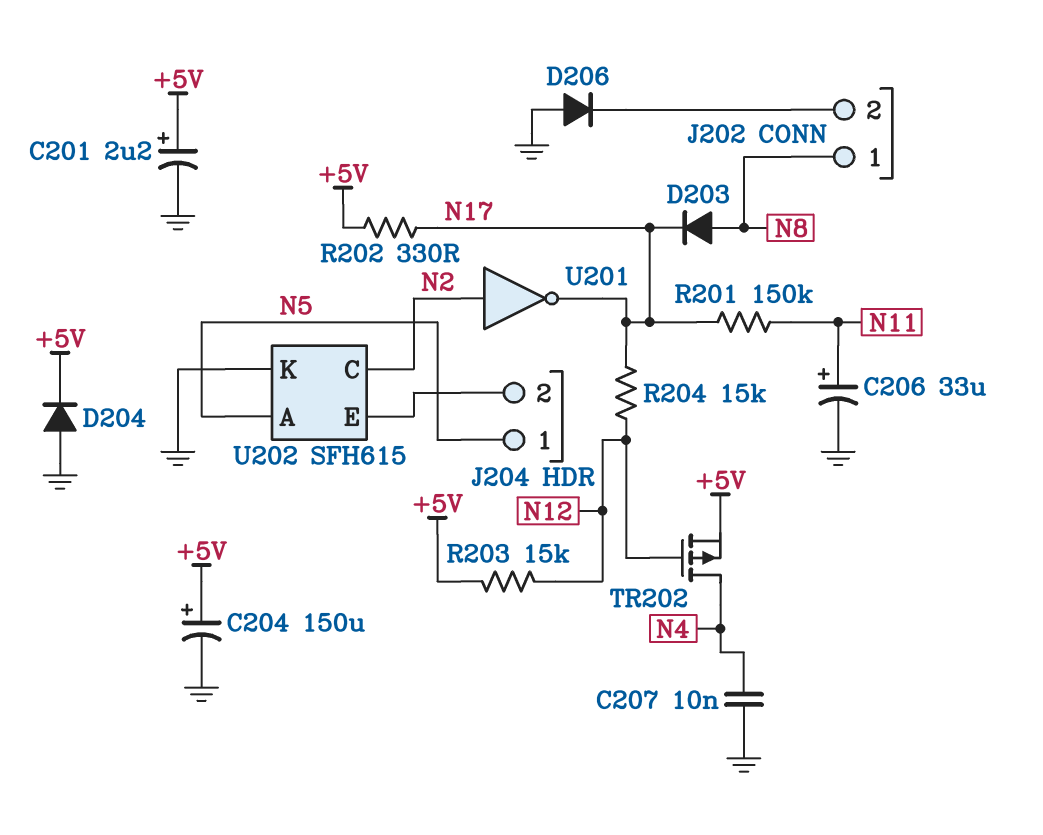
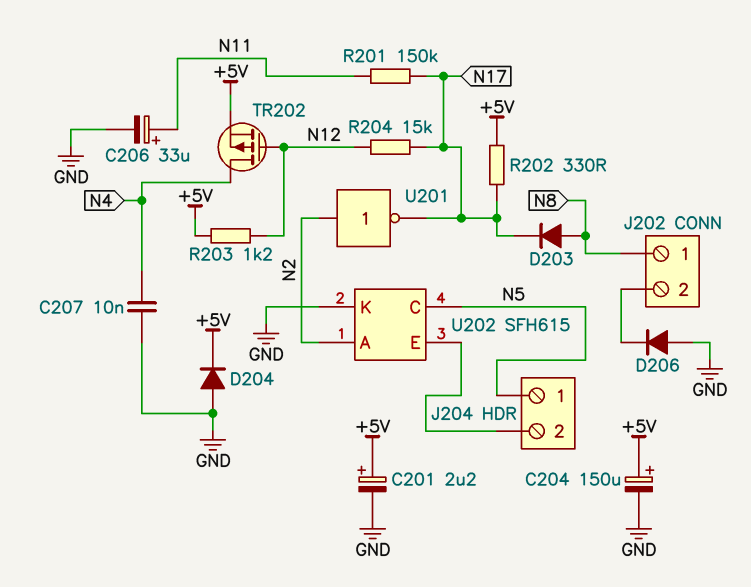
R203: 15k (+5V, N12) -> 1.2k (+5V, N12)
U202 pin A: N5 -> N2
U202 pin C: N2 -> N5

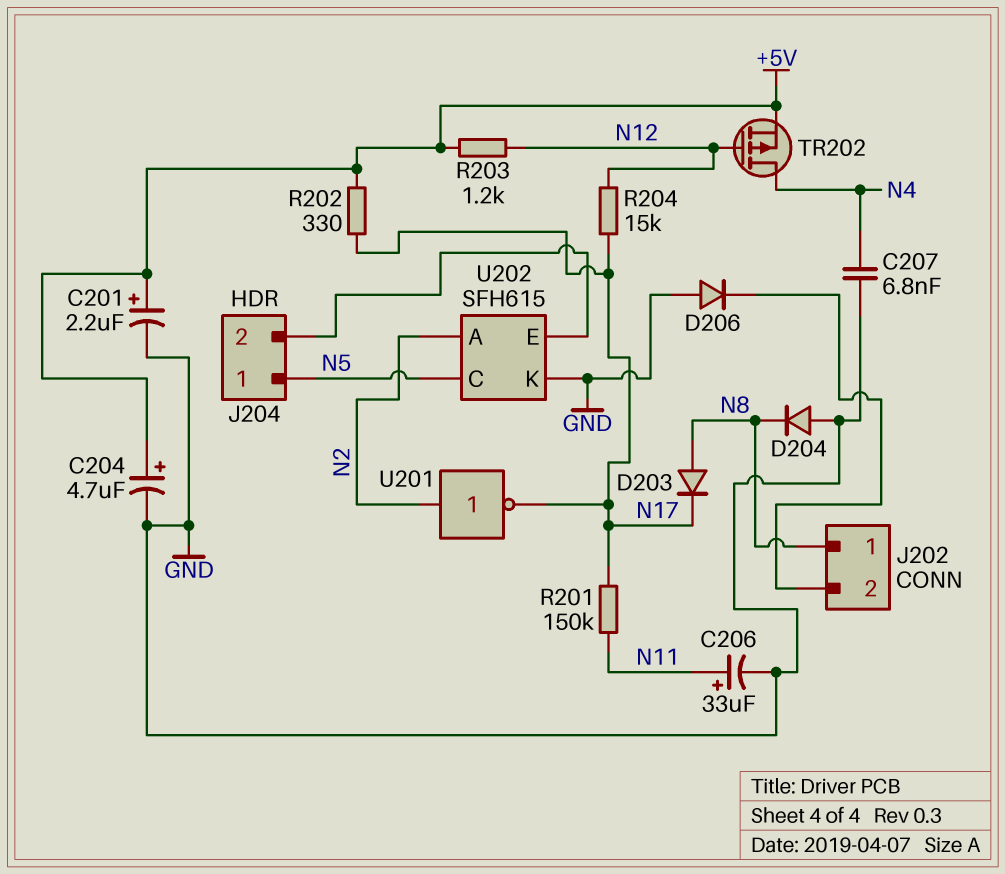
C204: 150uF (plus +5V, minus GND) -> 4.7uF (plus +5V, minus GND)
C207: 10nF (GND, N4) -> 6.8nF (GND, N4)
D204: diode (A GND, K +5V) -> diode (A GND, K N8)

